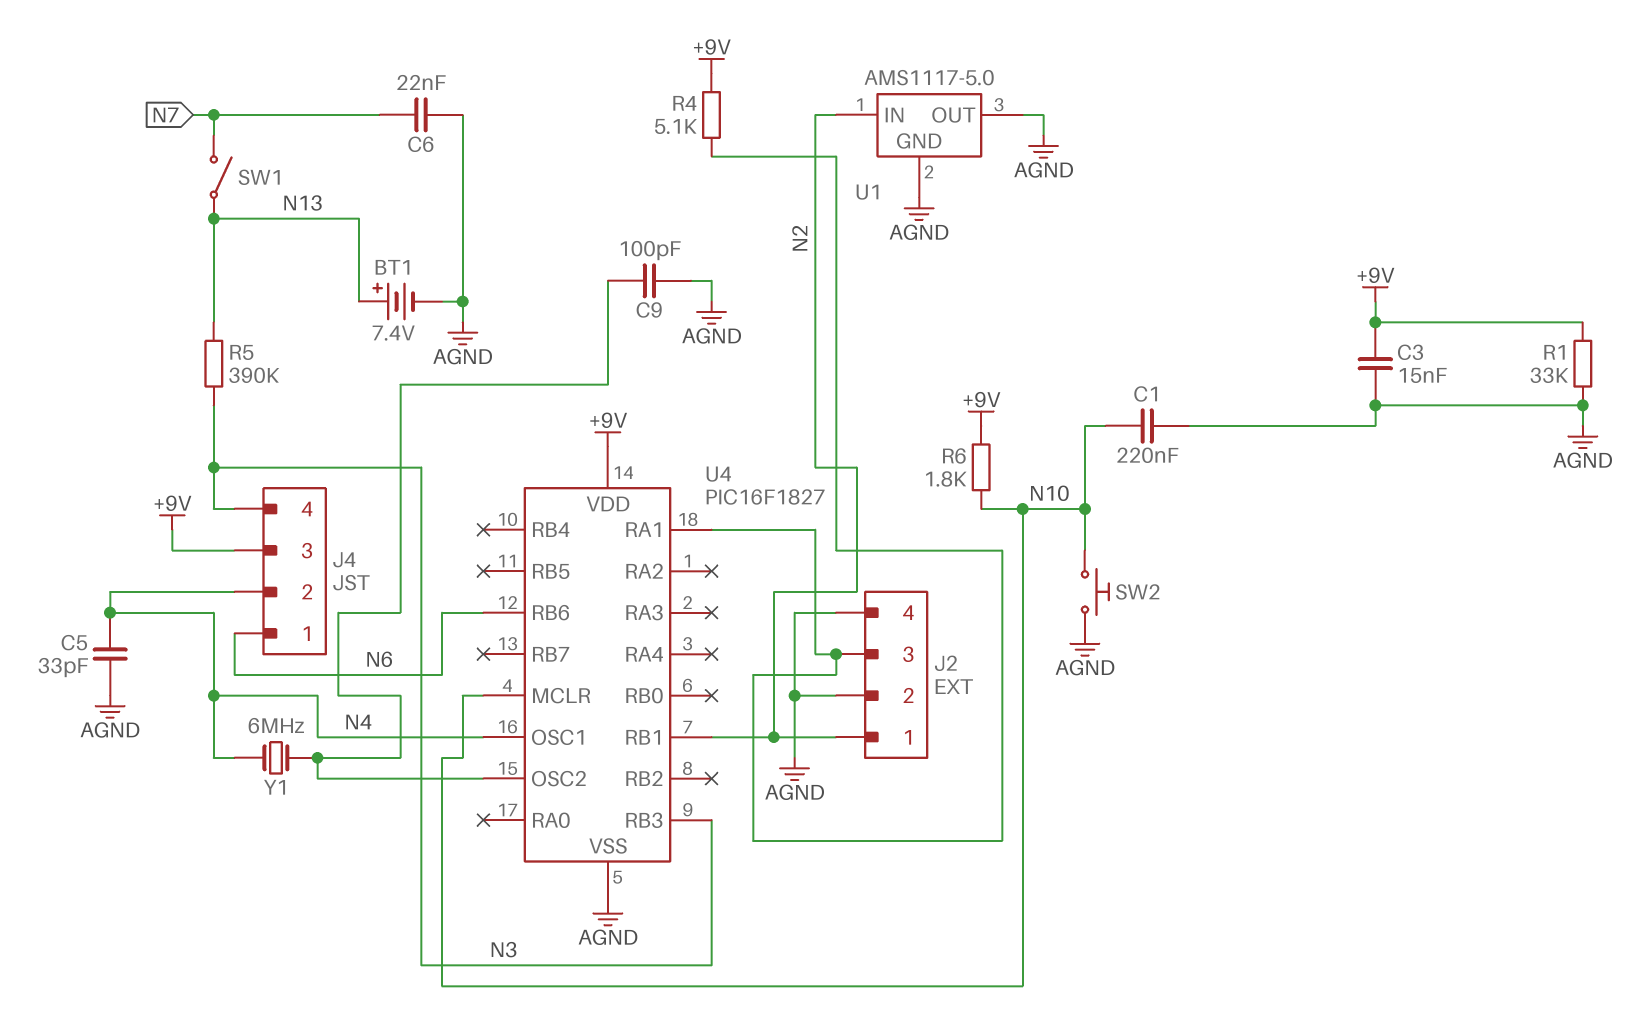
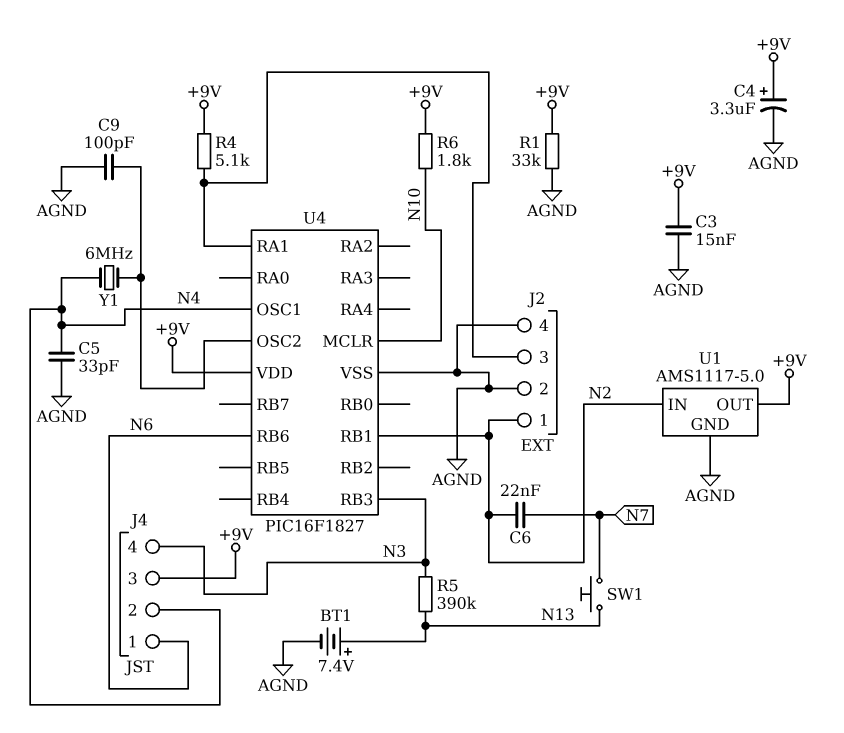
C1: 220nF (AGND, N10) -> none
C4: none -> 3.3uF (plus +9V, minus AGND)
C6: 22nF (AGND, N7) -> 22nF (N2, N7)
SW1: switch (N7, N13) -> button (N7, N13)
SW2: button (AGND, N10) -> none
U1 pin OUT: AGND -> +9V

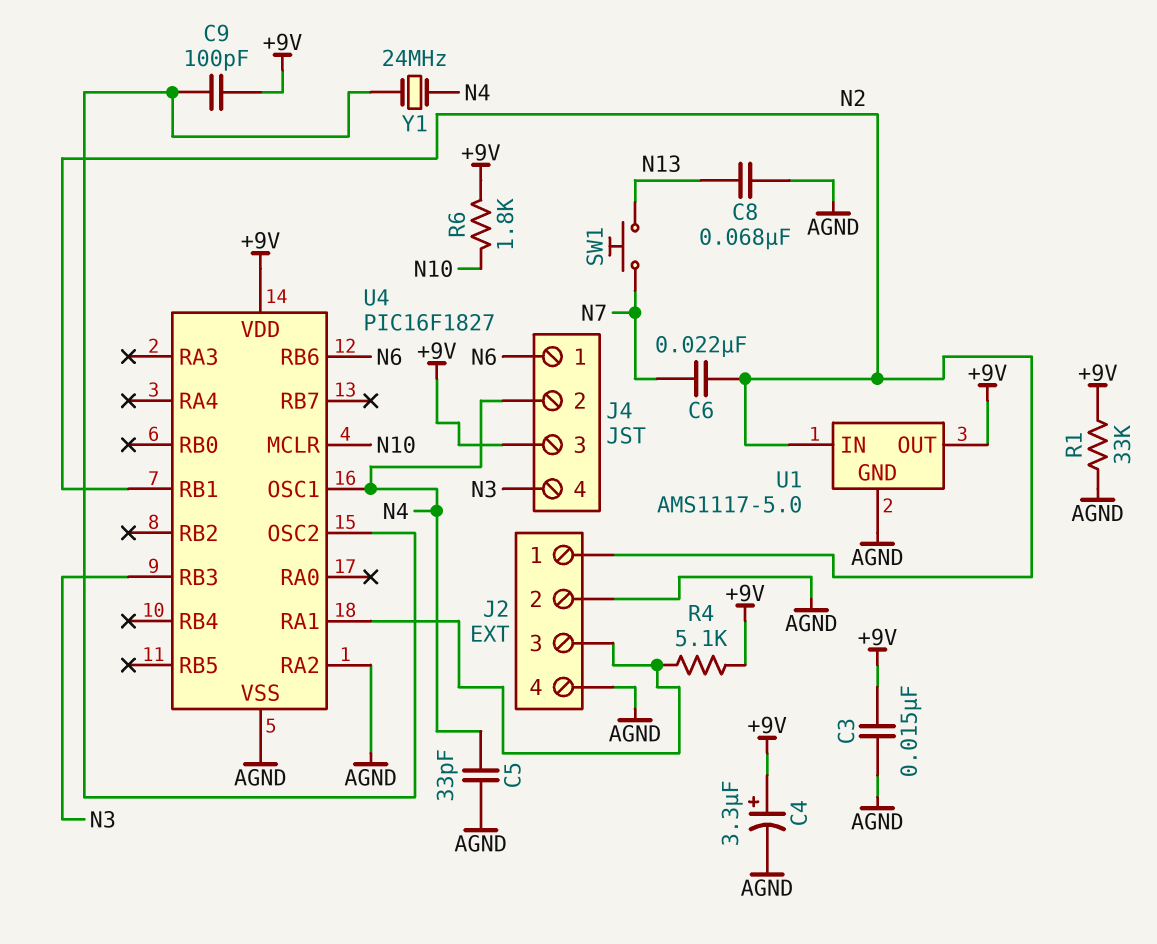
BT1: 7.4V (plus N13, minus AGND) -> none
C8: none -> 68nF (AGND, N13)
C9: 100pF (AGND, U4/OSC2) -> 100pF (+9V, U4/OSC2)
R5: 390k (N3, N13) -> none
U4 pin RA2: none -> AGND
Y1: 6MHz (N4, U4/OSC2) -> 24MHz (N4, U4/OSC2)

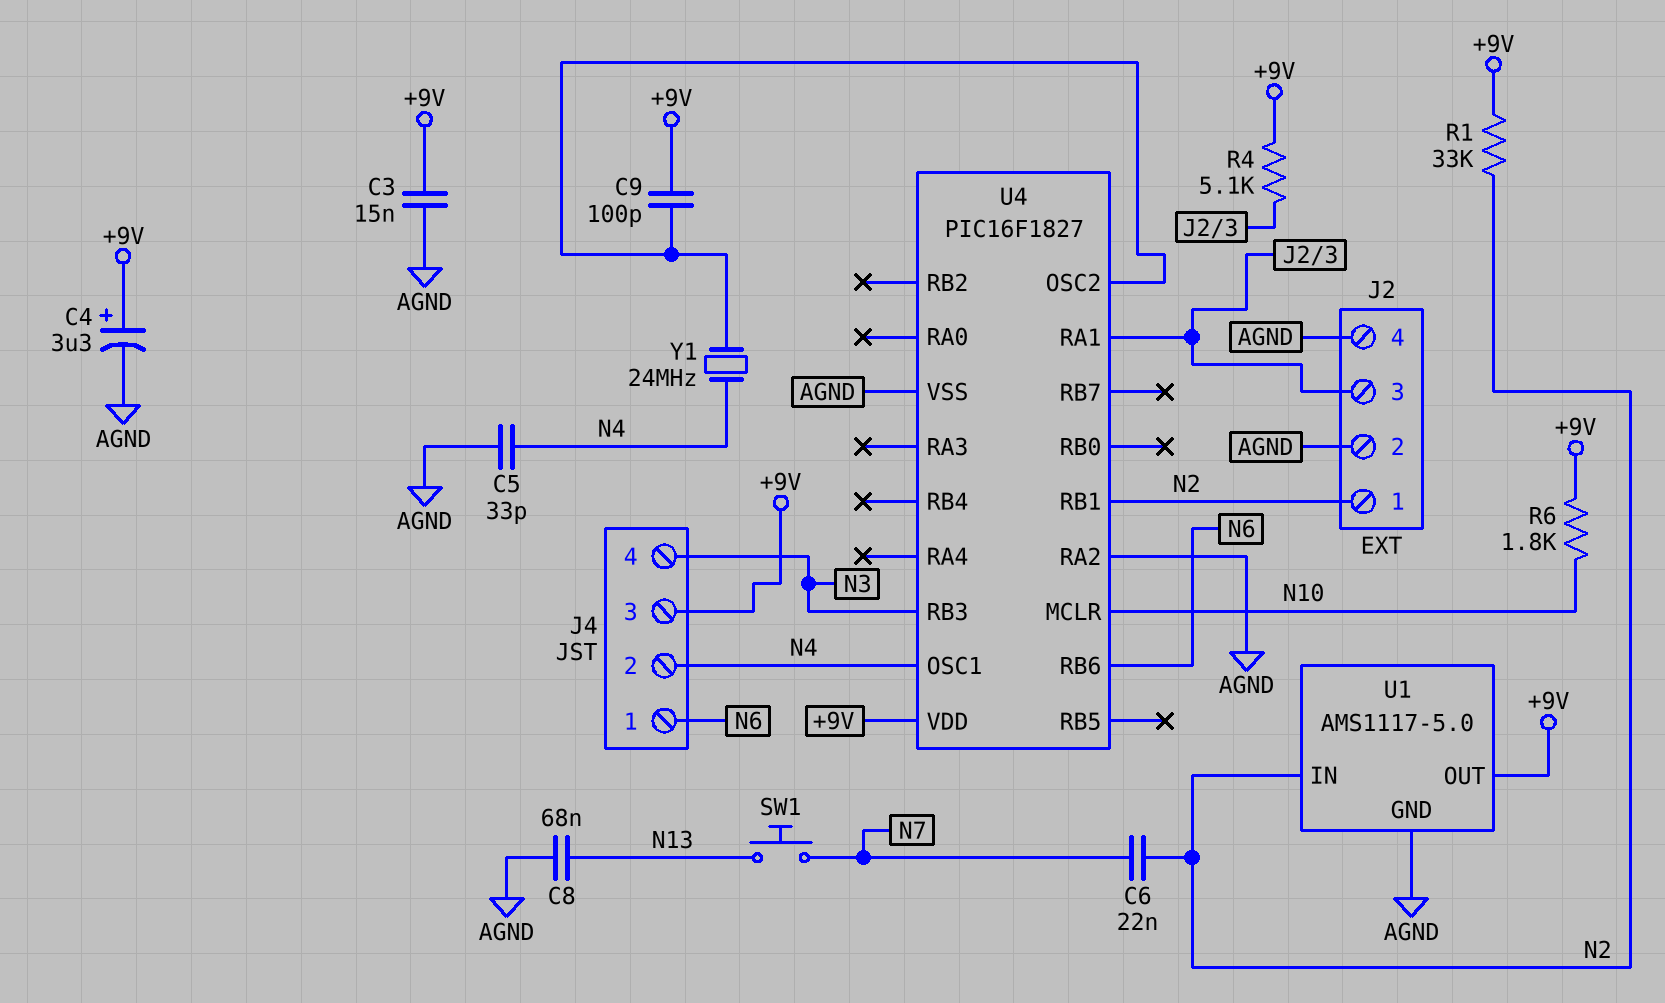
R1: 33k (+9V, AGND) -> 33k (+9V, N2)

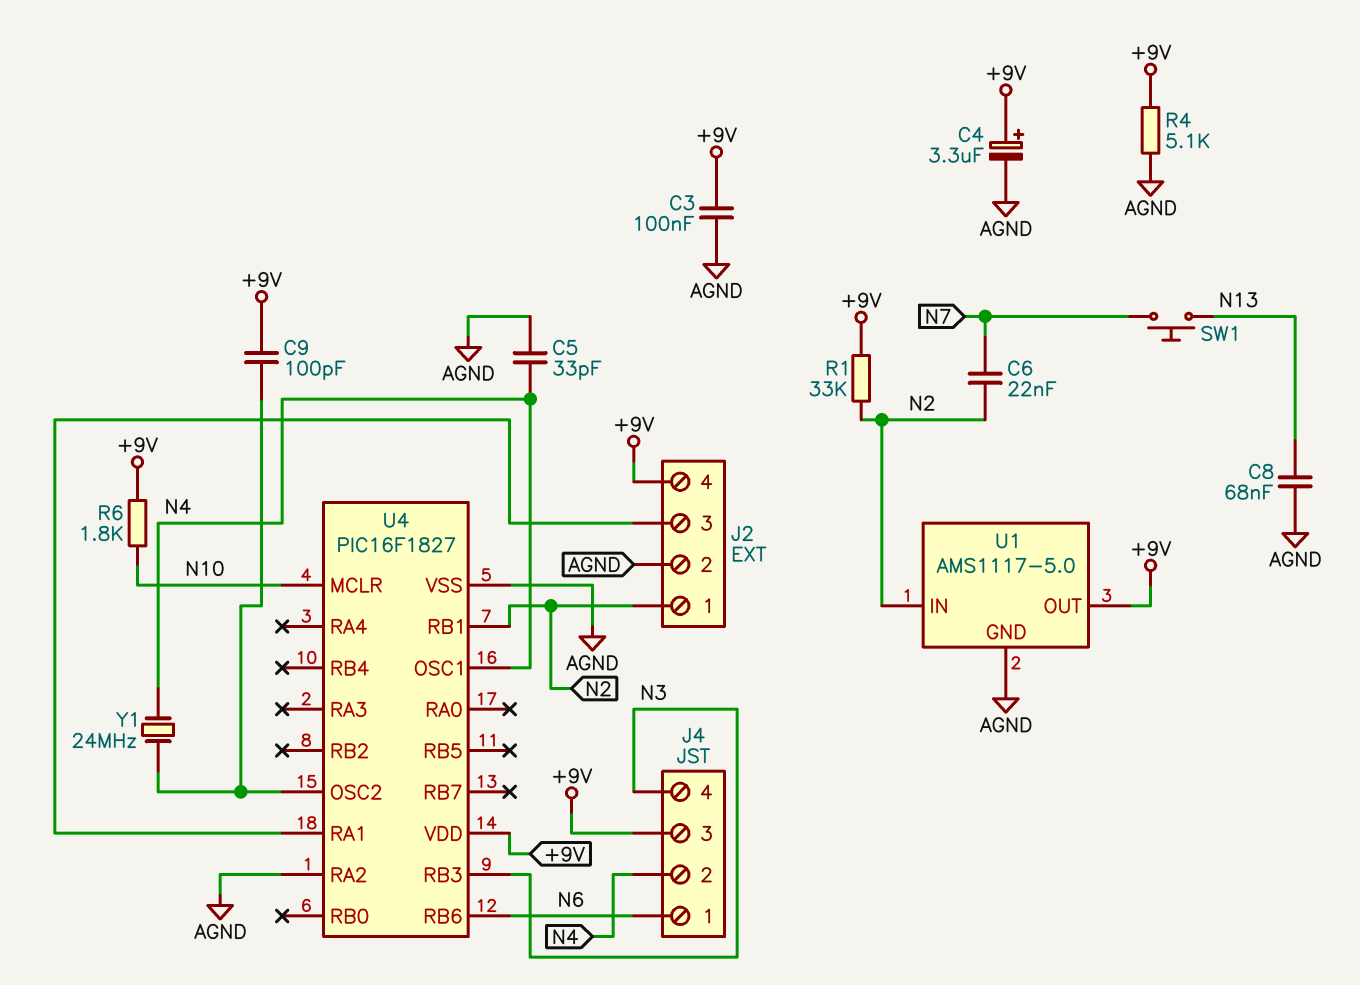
C3: 15nF (+9V, AGND) -> 100nF (+9V, AGND)
J2 pin 4: AGND -> +9V
R4: 5.1k (+9V, J2/3) -> 5.1k (+9V, AGND)

